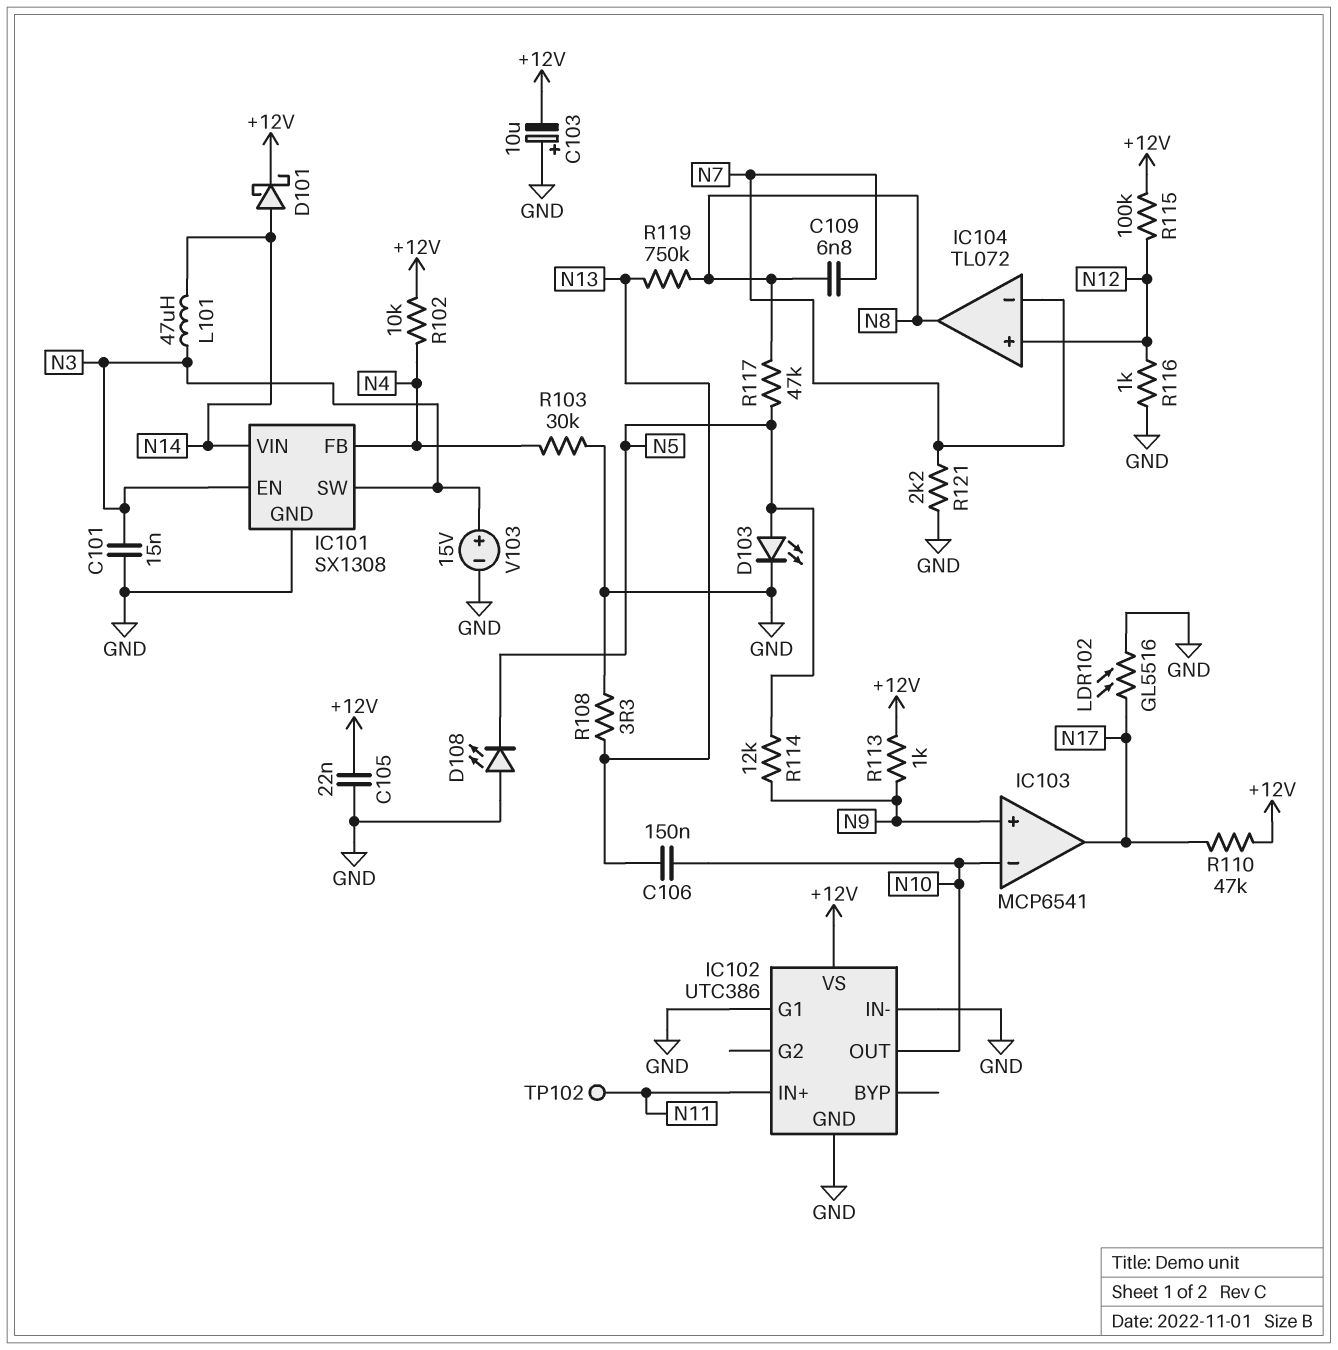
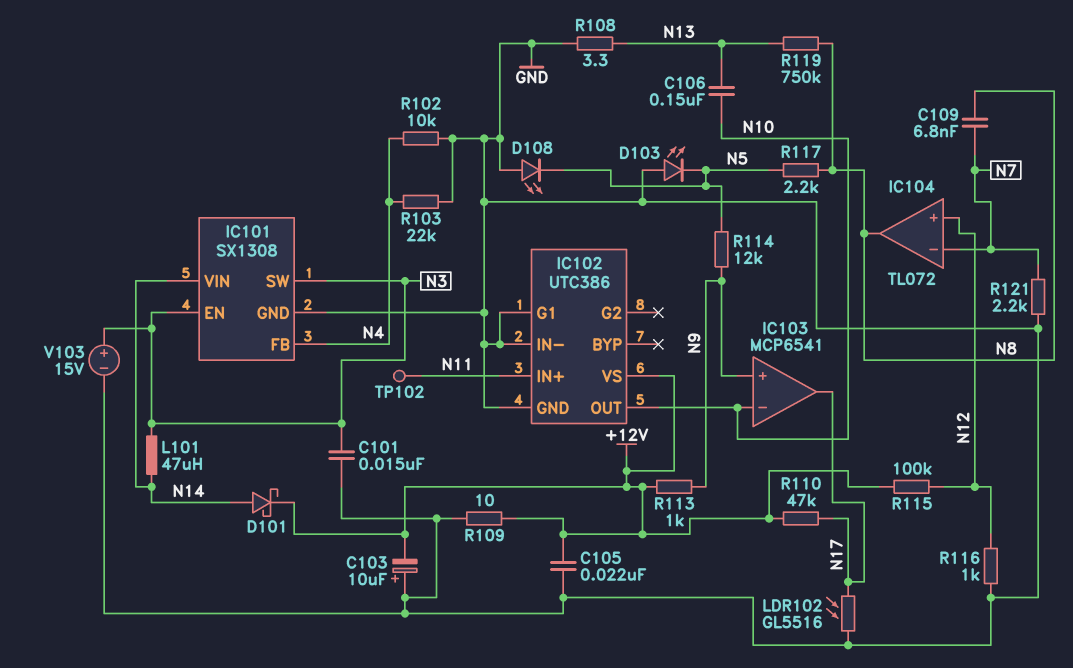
D103: LED (A N5, K GND) -> LED (A GND, K N5)
R102: 10k (+12V, N4) -> 10k (GND, N4)
R103: 30k (GND, N4) -> 22k (GND, N4)
R109: none -> 10 (+12V, GND)
R117: 47k (N5, N8) -> 2.2k (N5, N8)

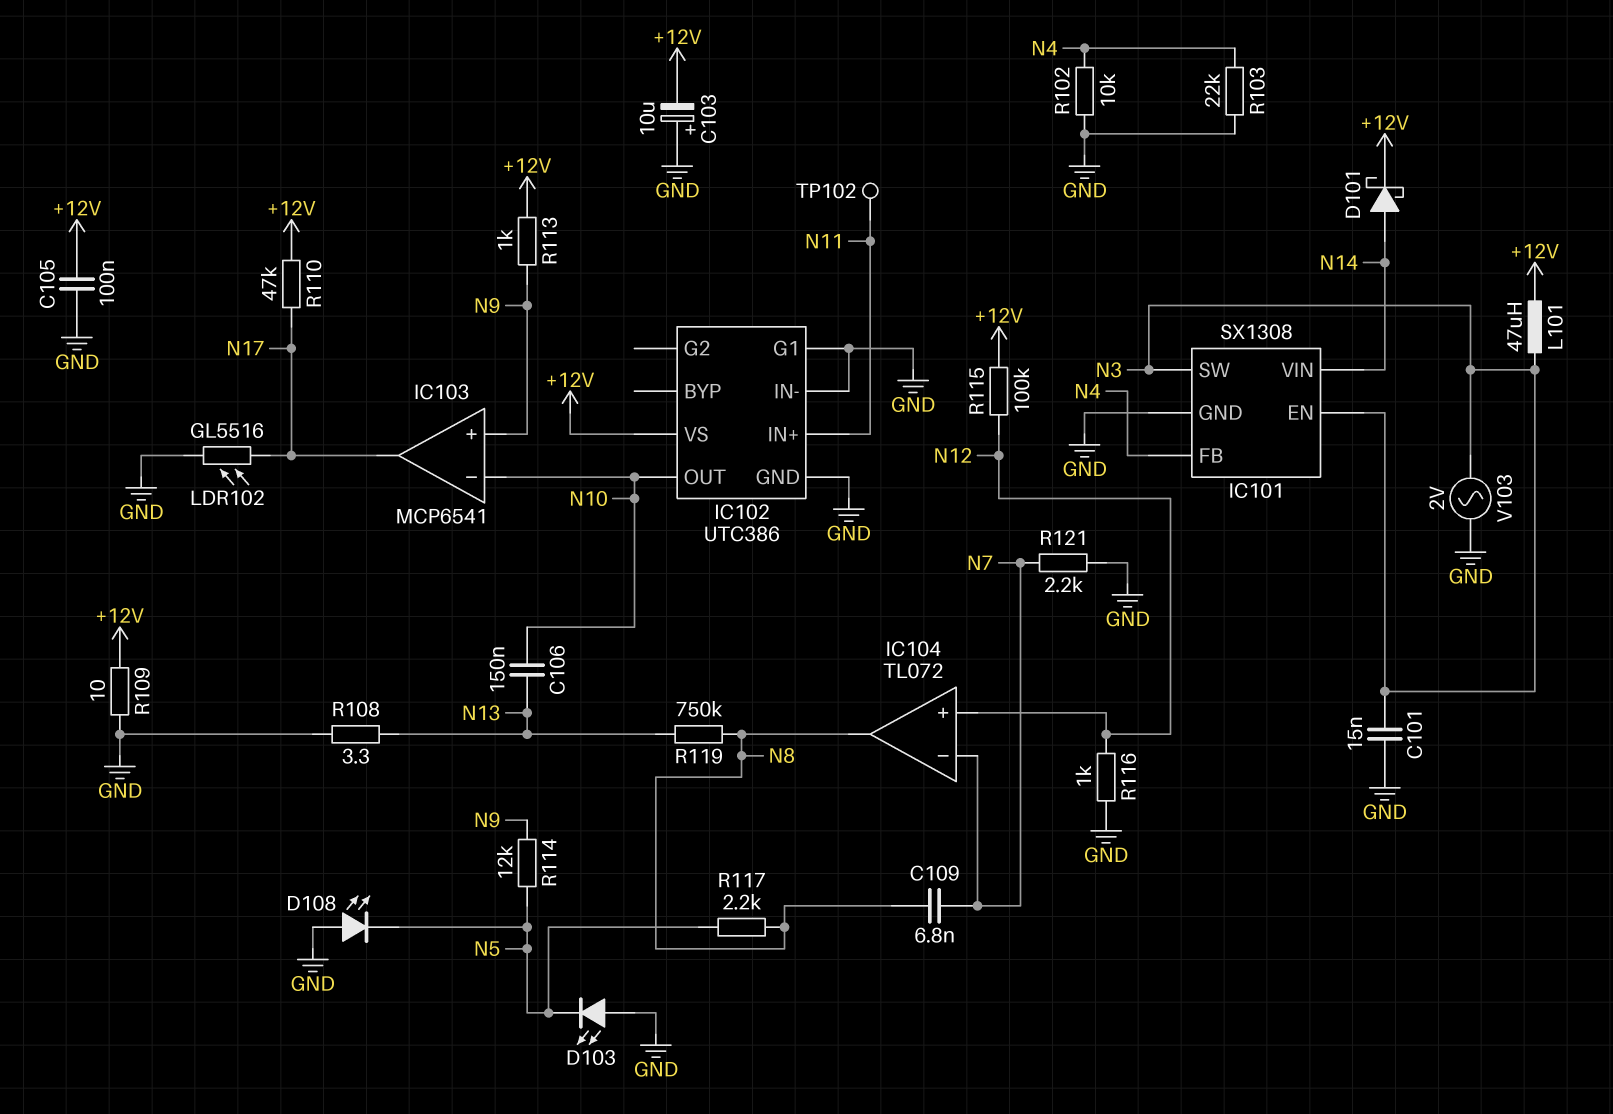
C105: 22nF (+12V, GND) -> 100nF (+12V, GND)
L101: 47uH (N3, N14) -> 47uH (+12V, N3)
V103: 15V (plus N3, minus GND) -> AC 2V (GND, N3)

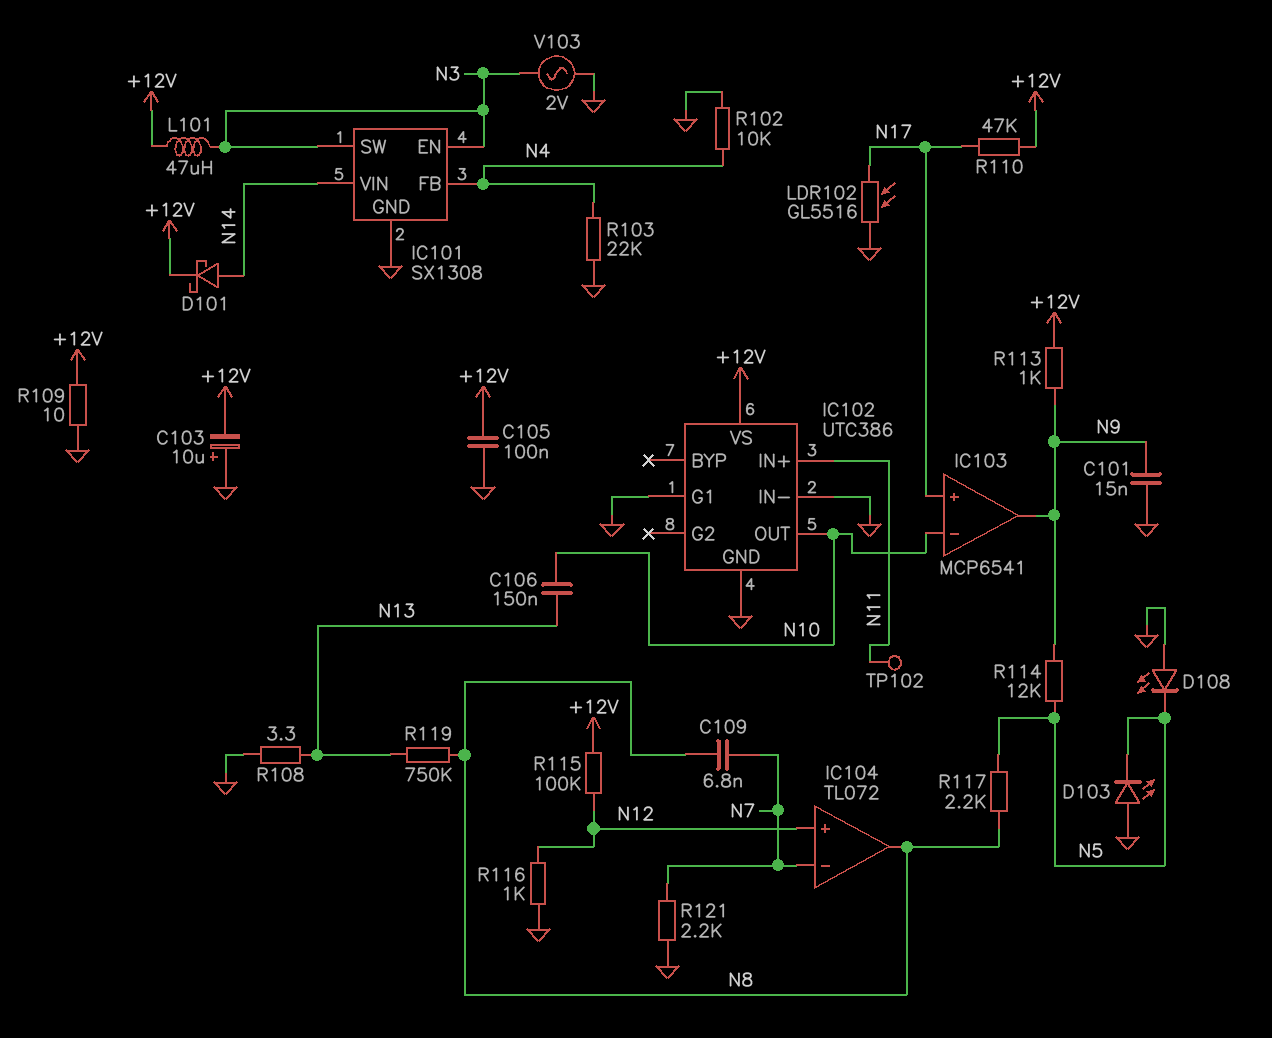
C101: 15nF (GND, N3) -> 15nF (GND, N9)
IC103 pin in+: N9 -> N17
IC103 pin out: N17 -> N9

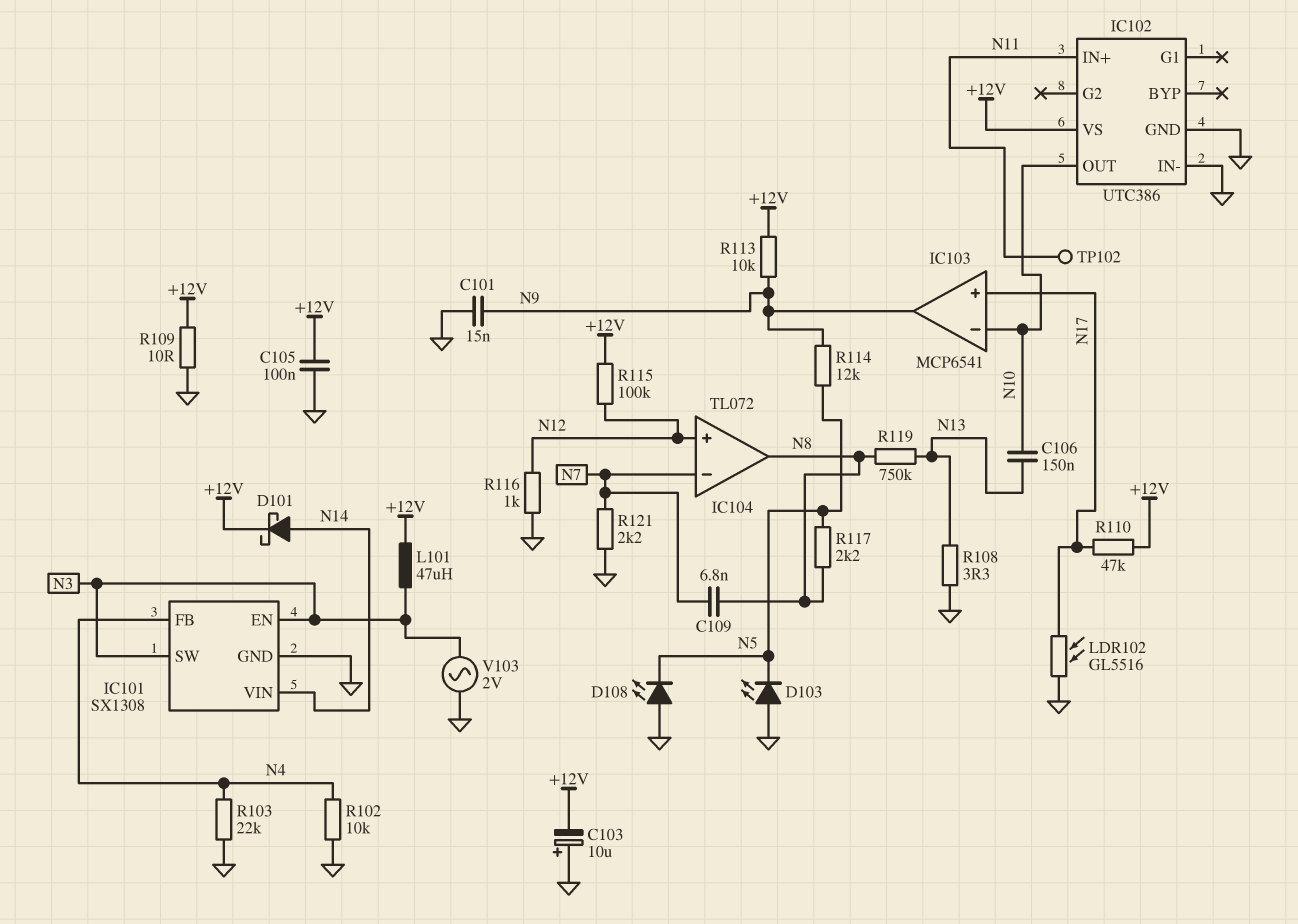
IC102 pin G1: GND -> none
R113: 1k (+12V, N9) -> 10k (+12V, N9)

